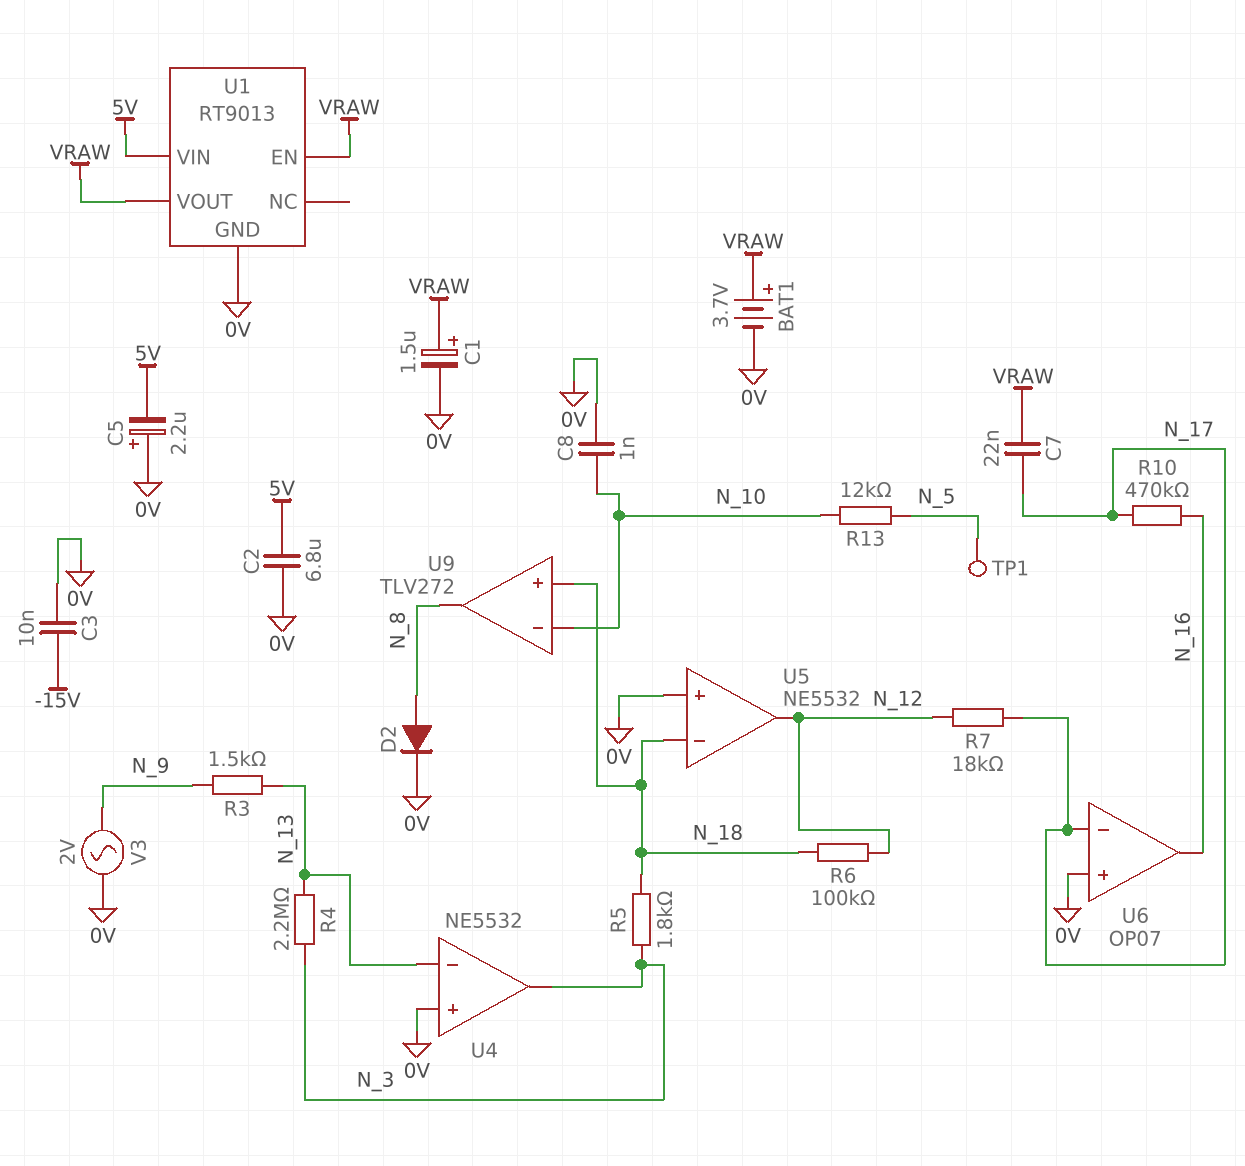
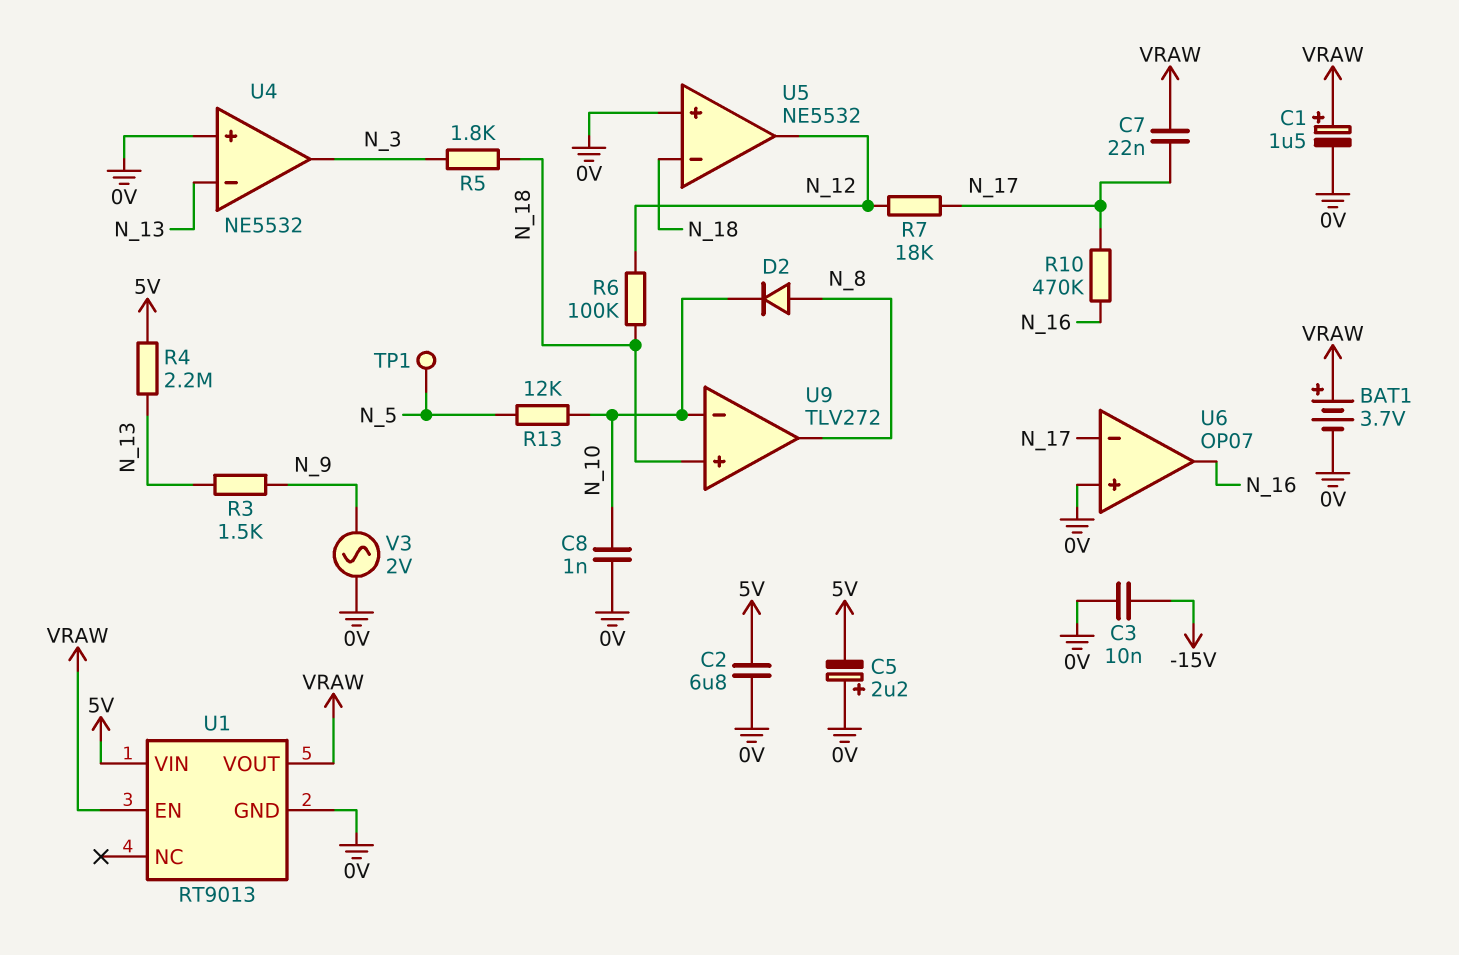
D2: diode (A N_8, K 0V) -> diode (A N_8, K N_10)
R4: 2.2M (N_3, N_13) -> 2.2M (5V, N_13)

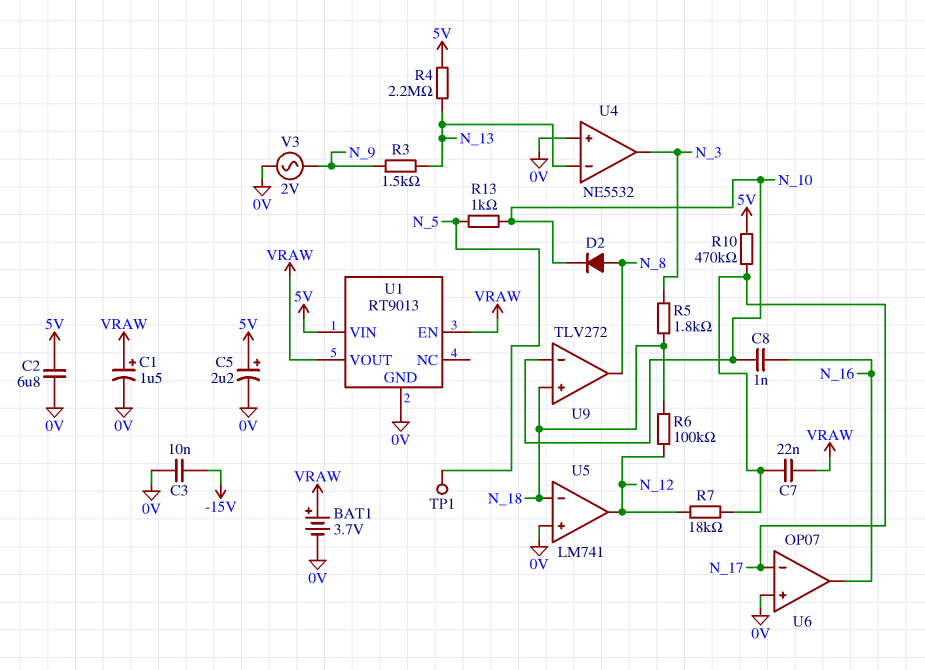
C5: 2.2uF (plus 0V, minus 5V) -> 2.2uF (plus 5V, minus 0V)
C8: 1nF (0V, N_10) -> 1nF (N_10, N_16)
R10: 470k (N_16, N_17) -> 470k (5V, N_17)
R13: 12k (N_5, N_10) -> 1k (N_5, N_10)
U5: NE5532 -> LM741

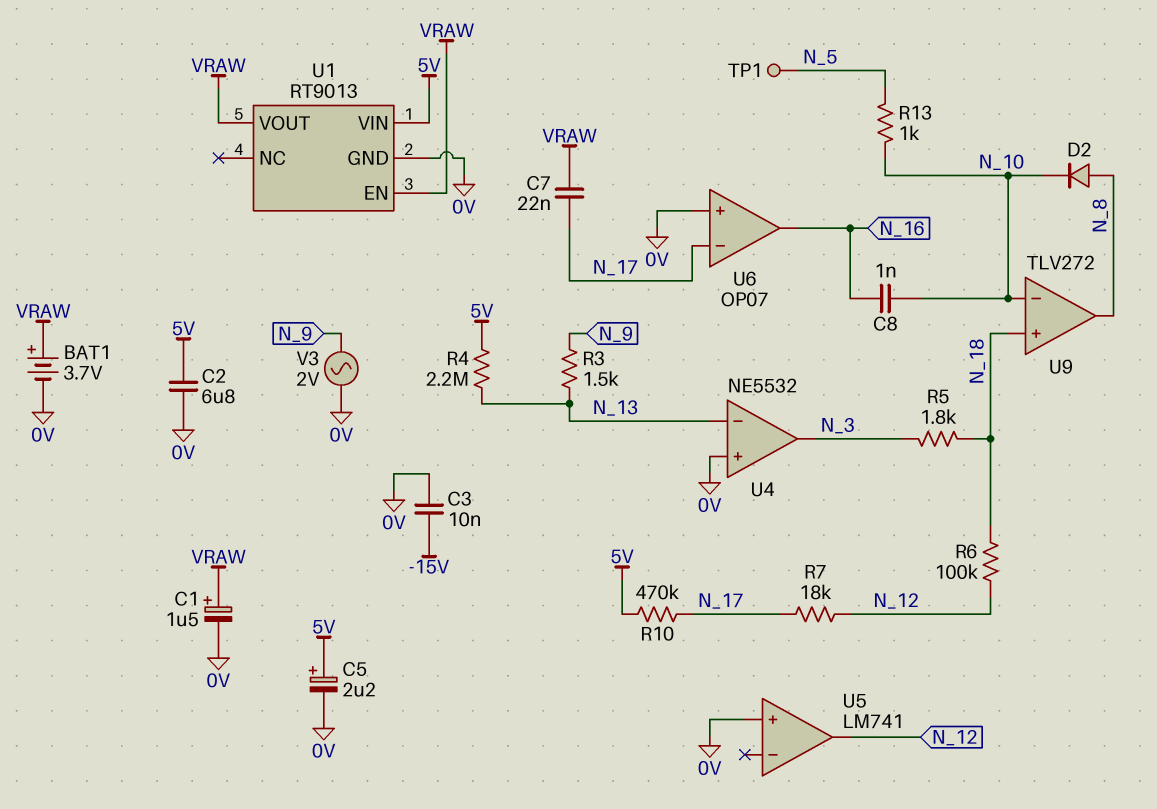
U5 pin in-: N_18 -> none

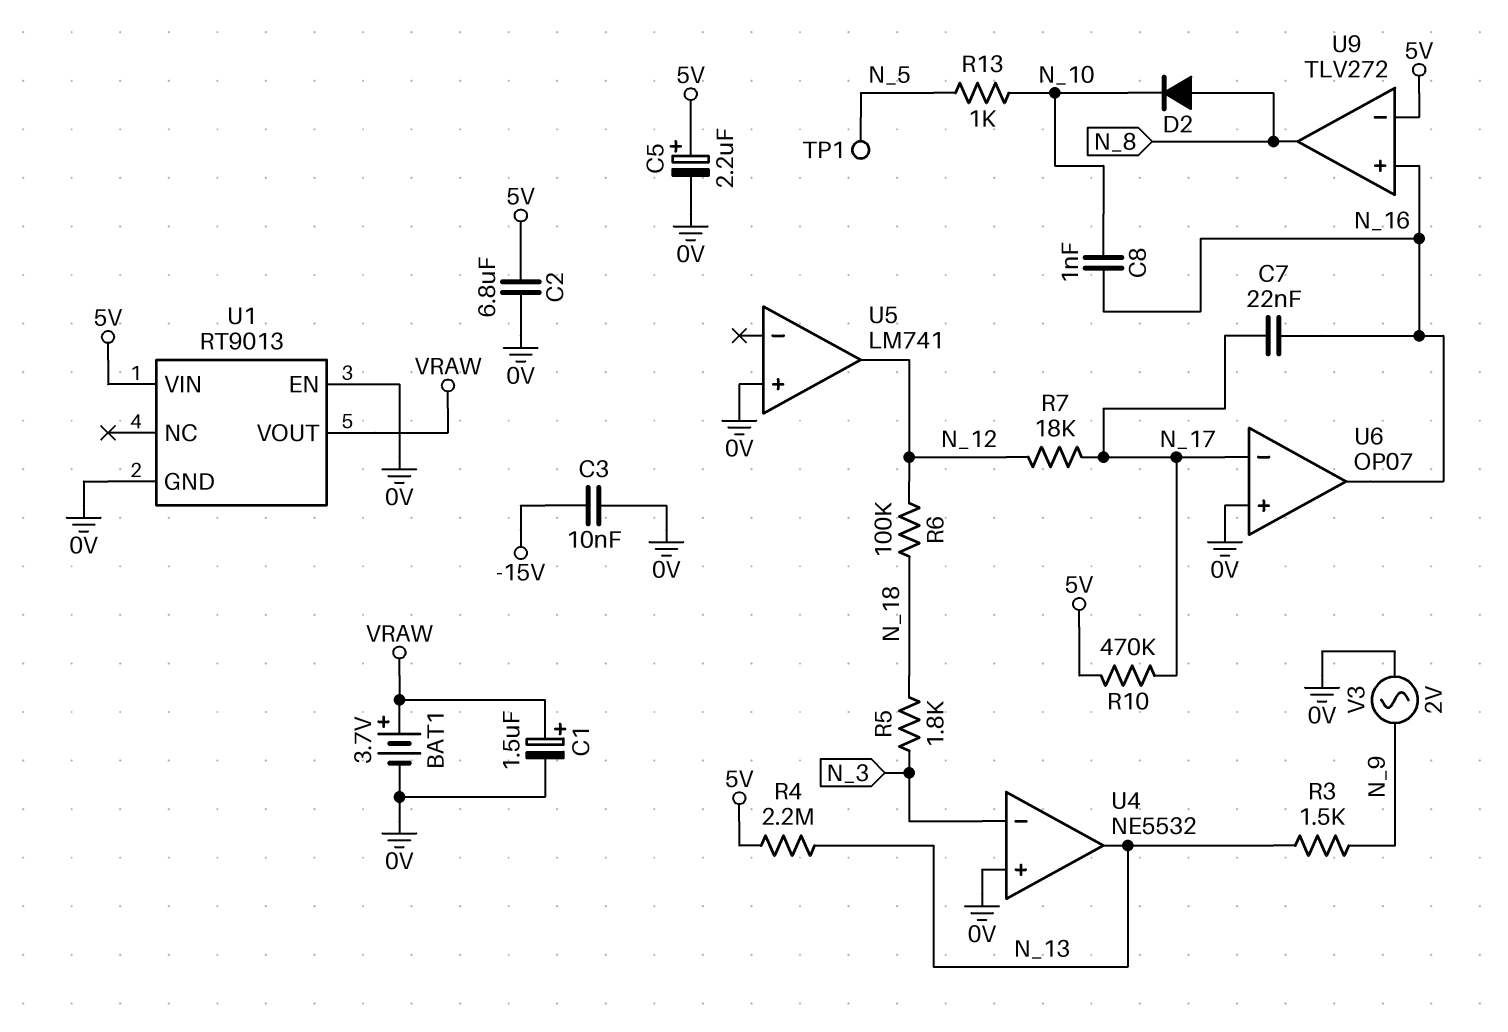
C7: 22nF (N_17, VRAW) -> 22nF (N_16, N_17)
U1 pin EN: VRAW -> 0V
U4 pin in-: N_13 -> N_3
U4 pin out: N_3 -> N_13
U9 pin in+: N_18 -> N_16
U9 pin in-: N_10 -> 5V

